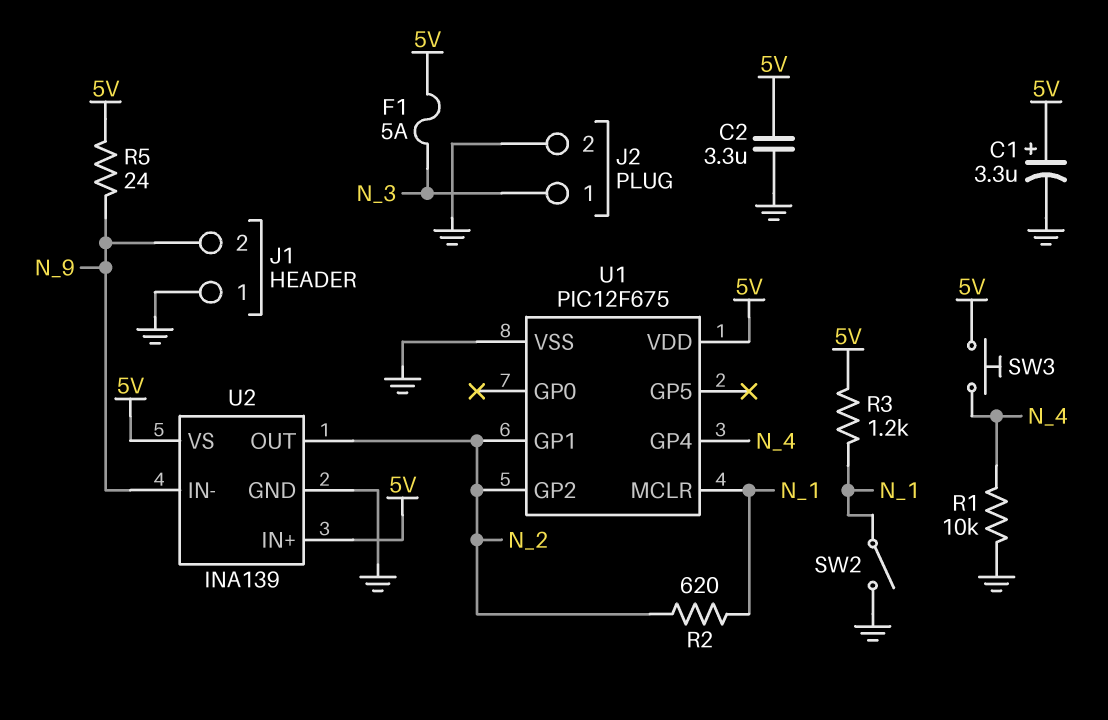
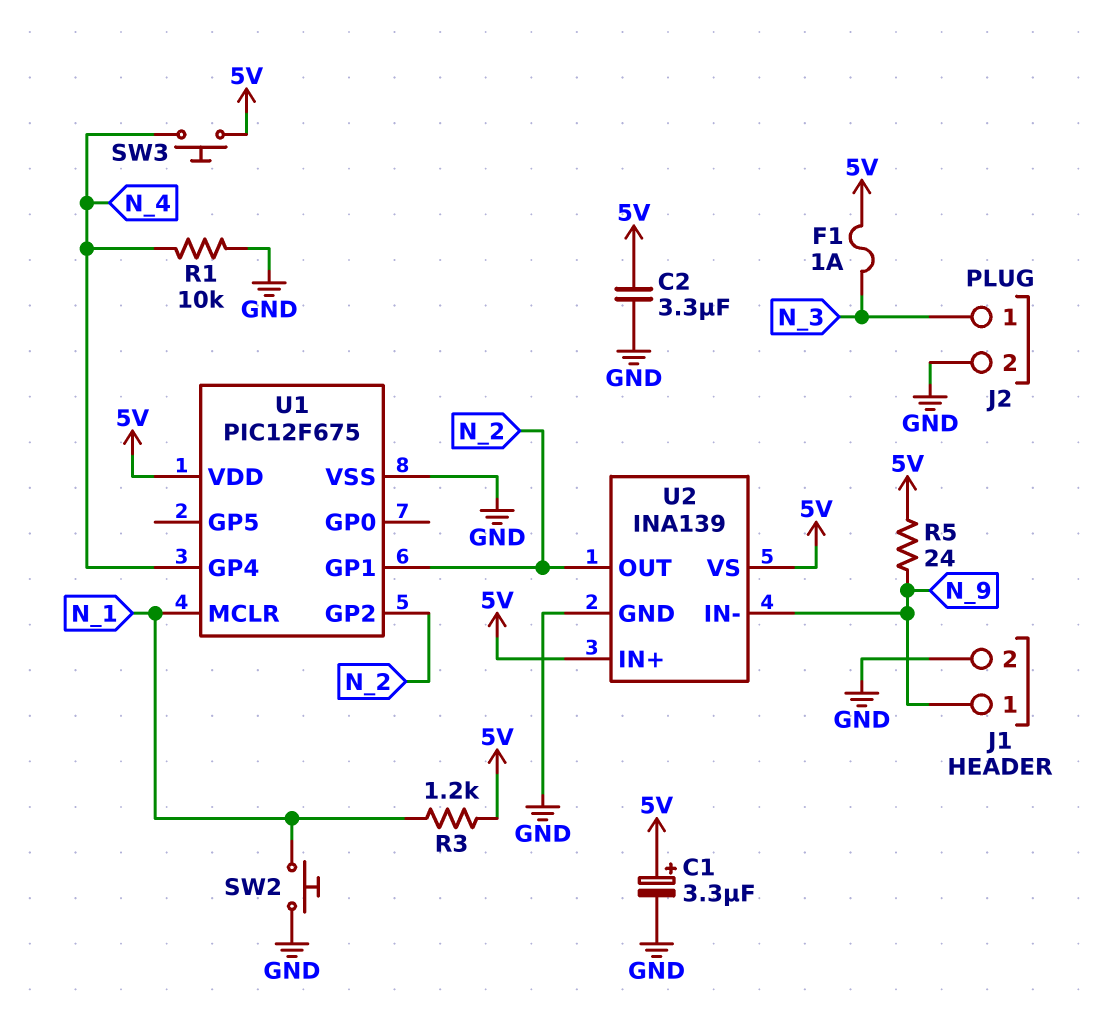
F1: 5A (5V, N_3) -> 1A (5V, N_3)
J1 pin 1: GND -> N_9
J1 pin 2: N_9 -> GND
R2: 620 (N_1, N_2) -> none
SW2: switch (GND, N_1) -> button (GND, N_1)

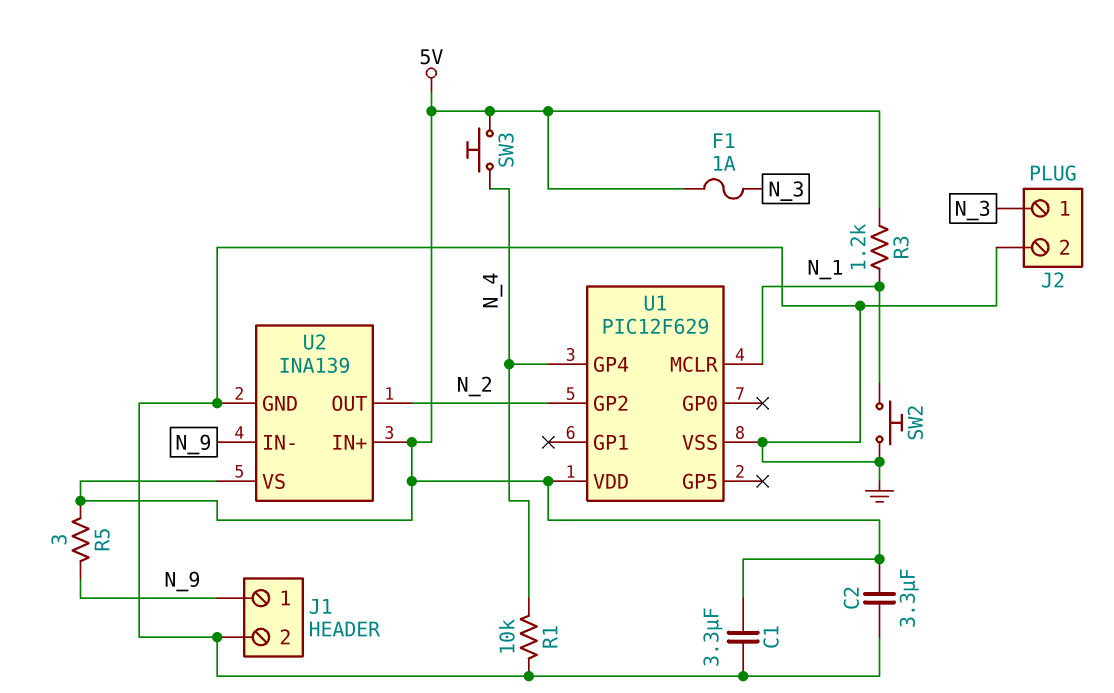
C1: 3.3uF (plus 5V, minus GND) -> 3.3uF (5V, GND)
R5: 24 (5V, N_9) -> 3 (5V, N_9)
U1: PIC12F675 -> PIC12F629
U1 pin GP1: N_2 -> none

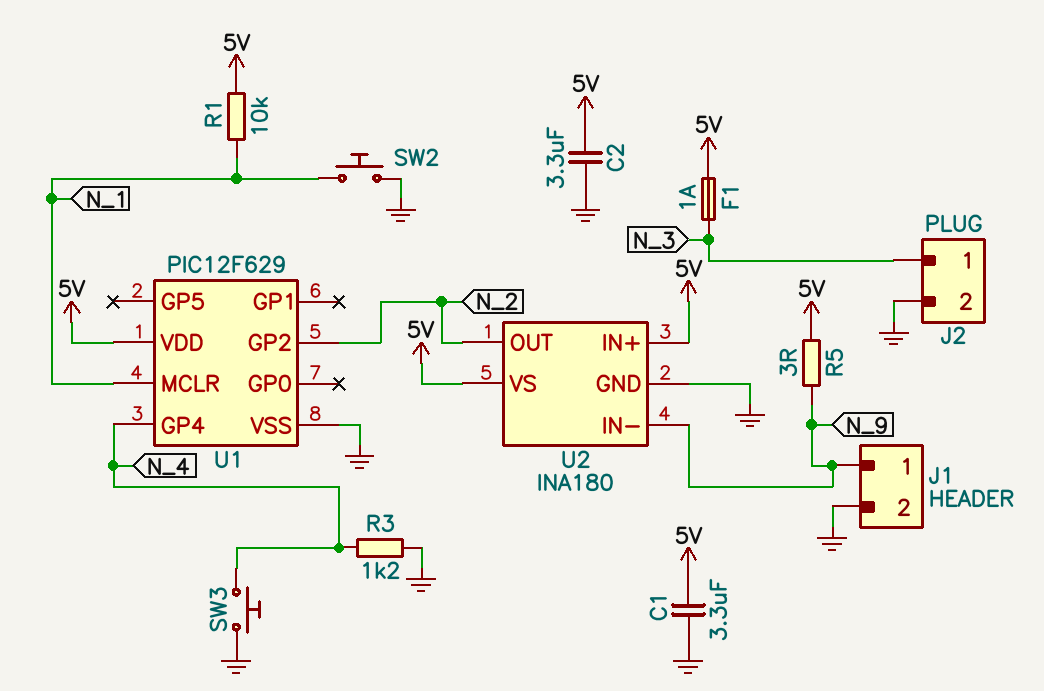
R1: 10k (GND, N_4) -> 10k (5V, N_1)
R3: 1.2k (5V, N_1) -> 1.2k (GND, N_4)
SW3: button (5V, N_4) -> button (GND, N_4)
U2: INA139 -> INA180

